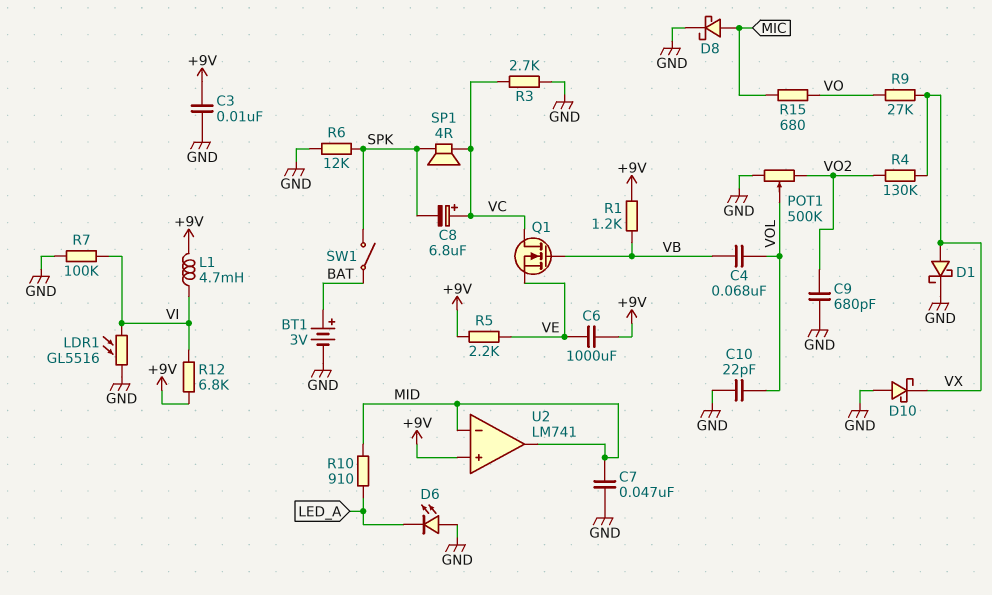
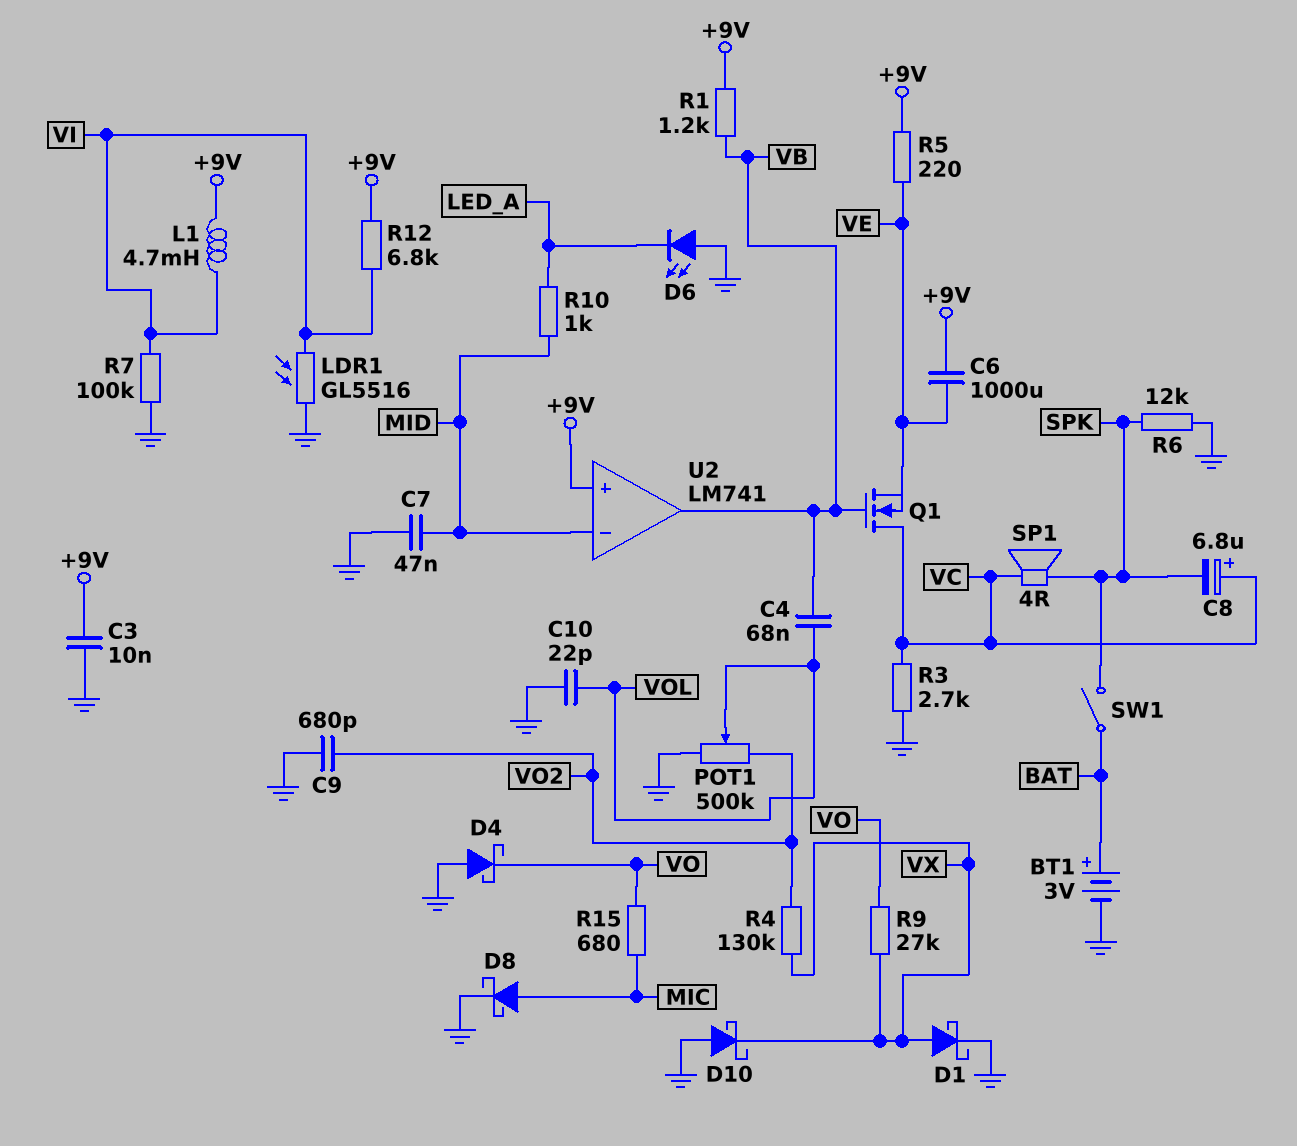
D4: none -> schottky (A GND, K VO)
R5: 2.2k (+9V, VE) -> 220 (+9V, VE)
R10: 910 (LED_A, MID) -> 1k (LED_A, MID)
U2 pin out: MID -> VB

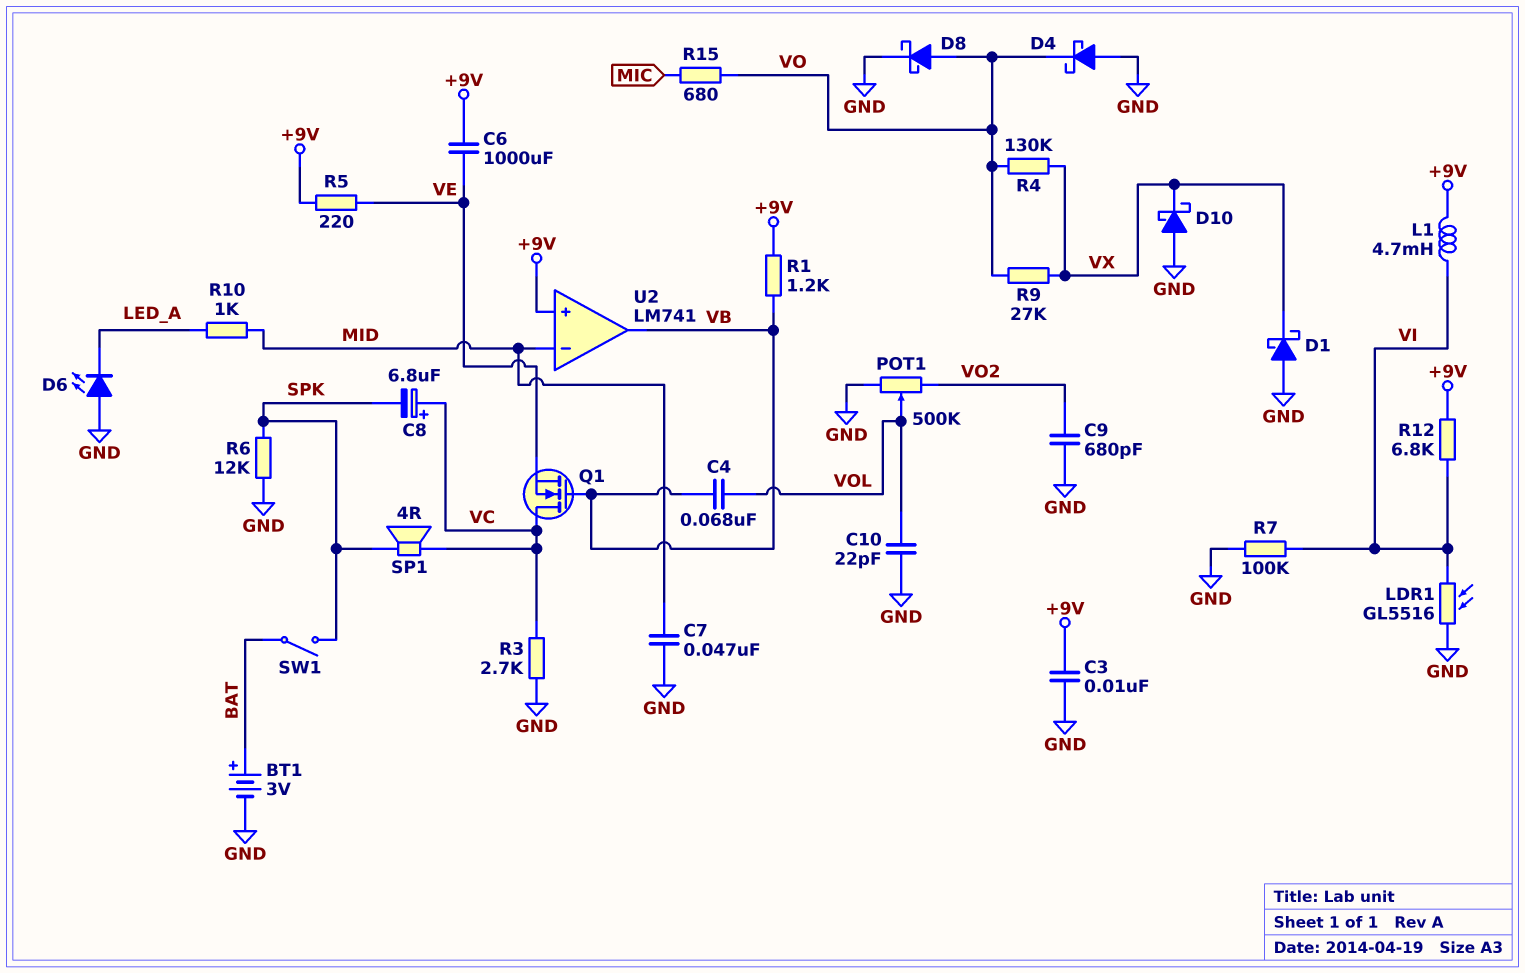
D1: schottky (A VX, K GND) -> schottky (A GND, K VX)
D8: schottky (A MIC, K GND) -> schottky (A VO, K GND)
R4: 130k (VO2, VX) -> 130k (VO, VX)

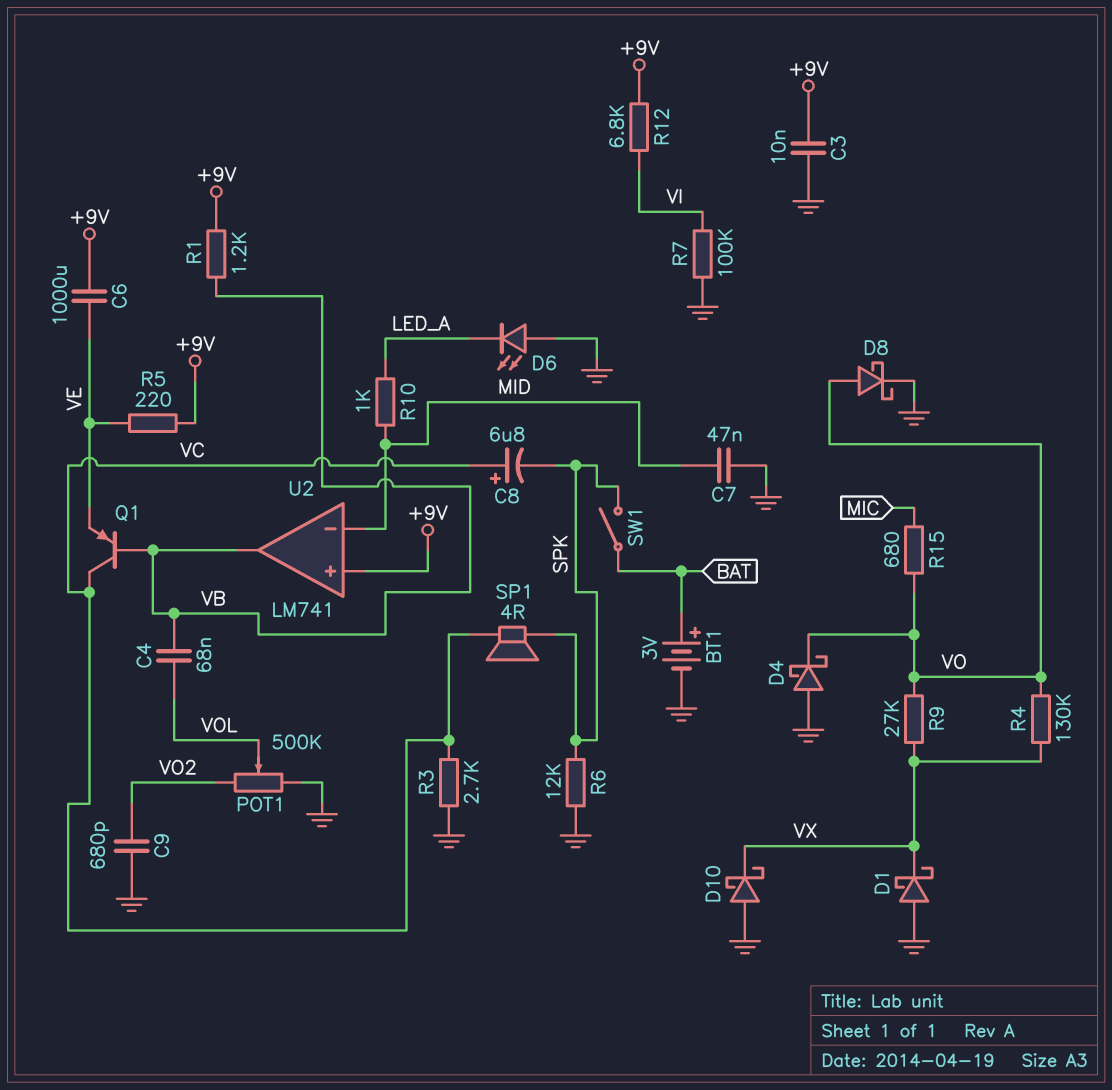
C10: 22pF (GND, VOL) -> none
L1: 4.7mH (+9V, VI) -> none
LDR1: GL5516 (GND, VI) -> none
Q1: NMOS (G VB, D VC, S VE) -> PNP (B VB, C VC, E VE)

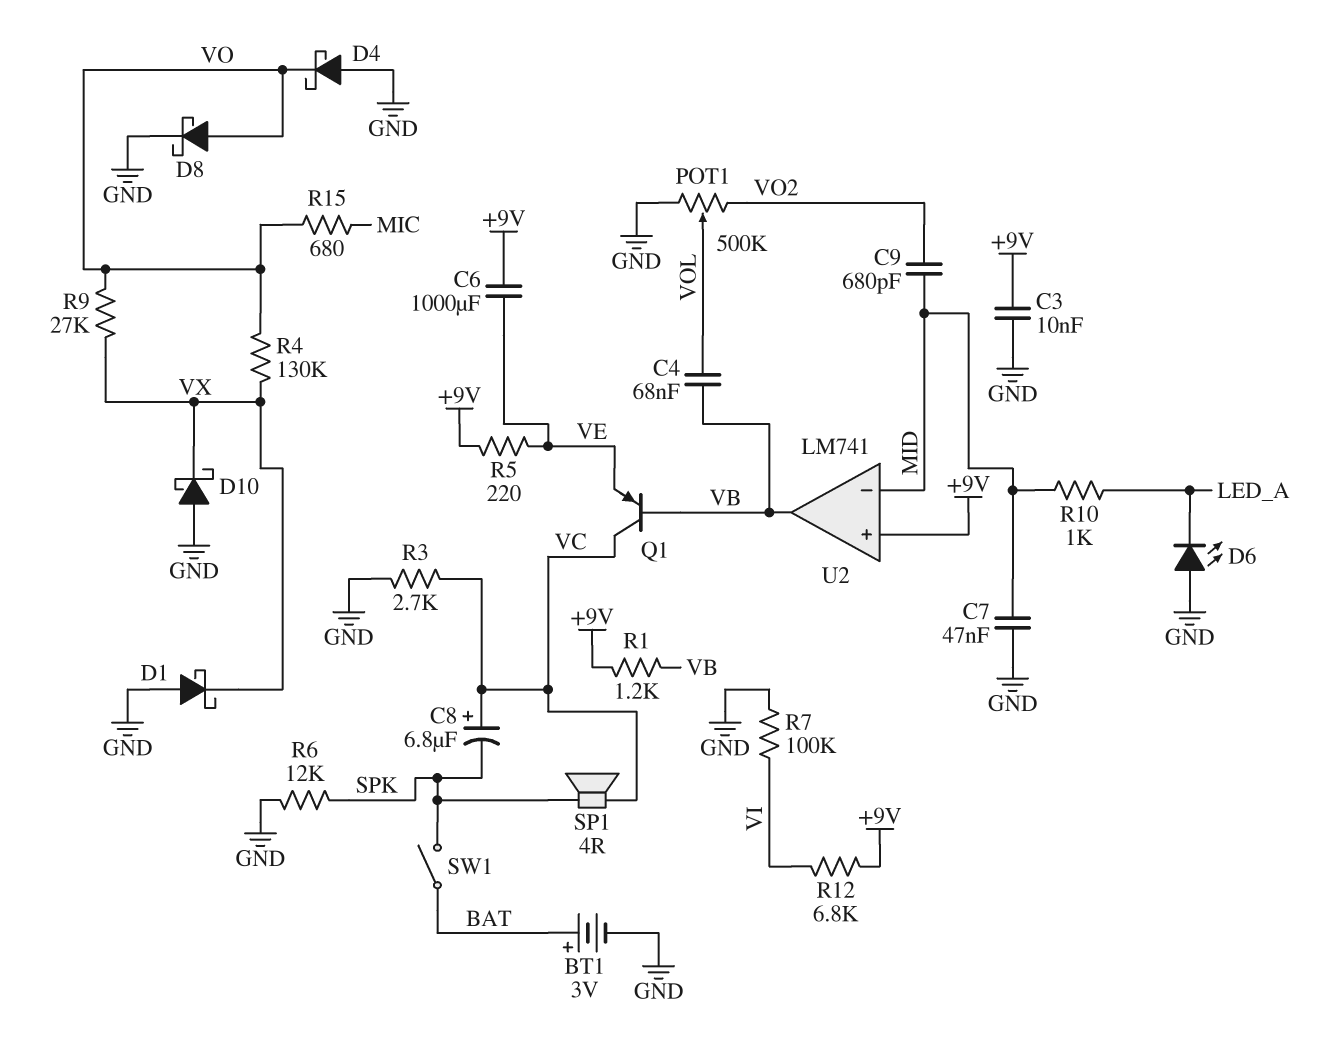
C9: 680pF (GND, VO2) -> 680pF (MID, VO2)

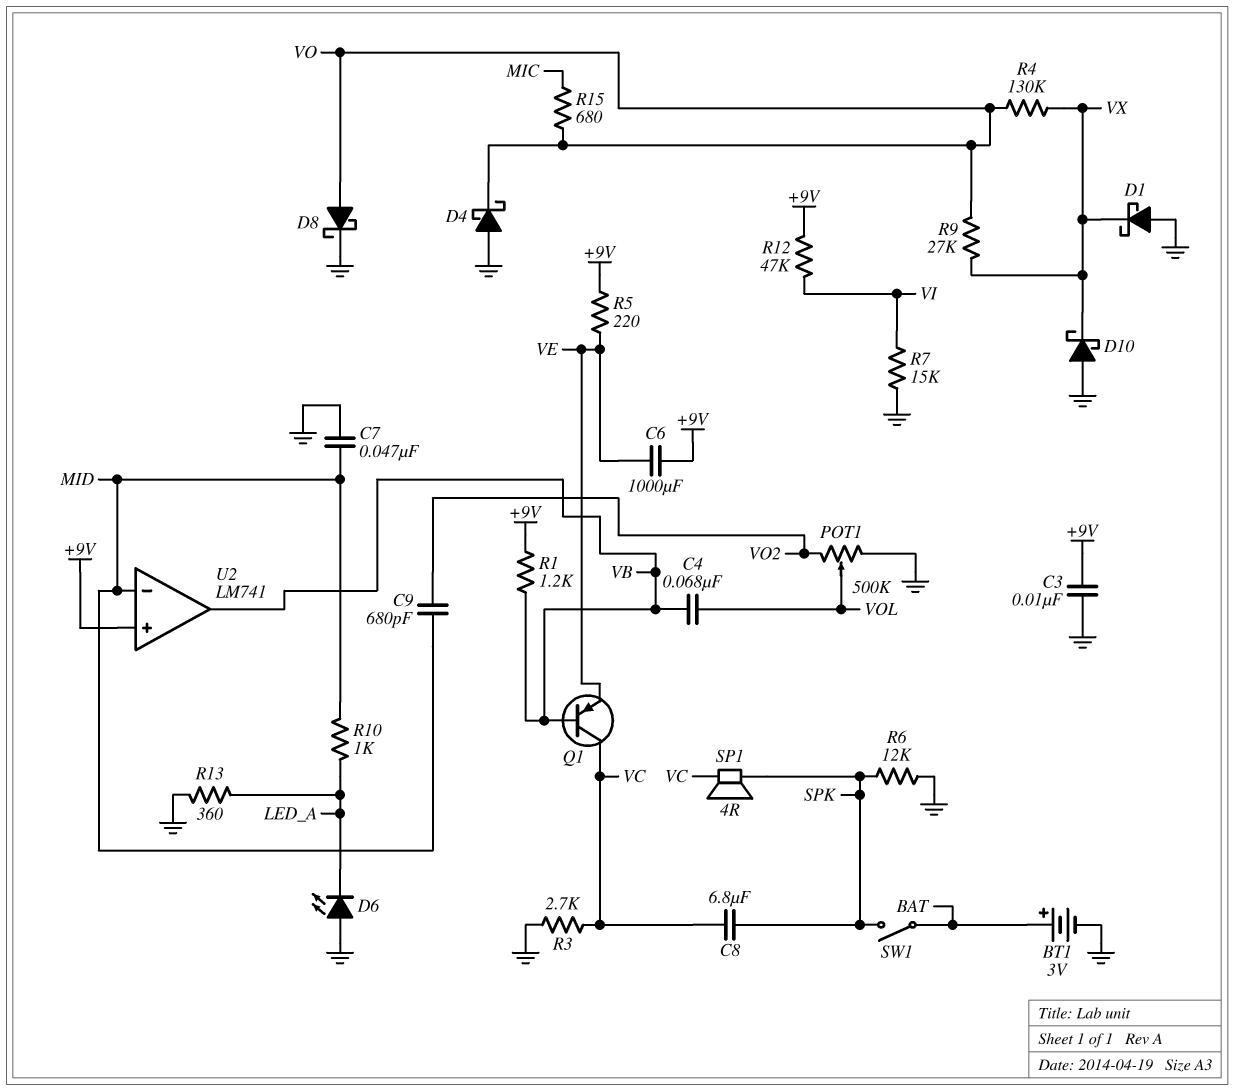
C8: 6.8uF (plus VC, minus SPK) -> 6.8uF (SPK, VC)
R7: 100k (GND, VI) -> 15k (GND, VI)
R12: 6.8k (+9V, VI) -> 47k (+9V, VI)
R13: none -> 360 (GND, LED_A)

